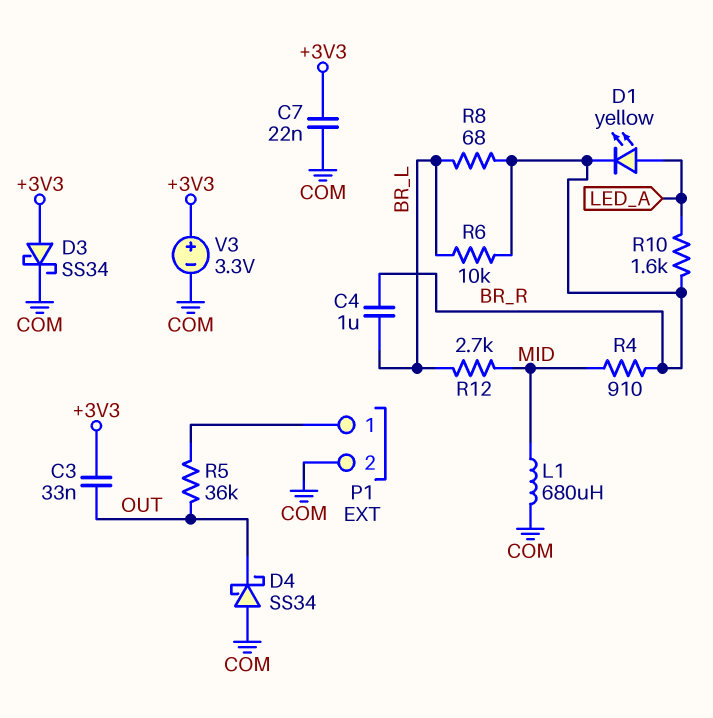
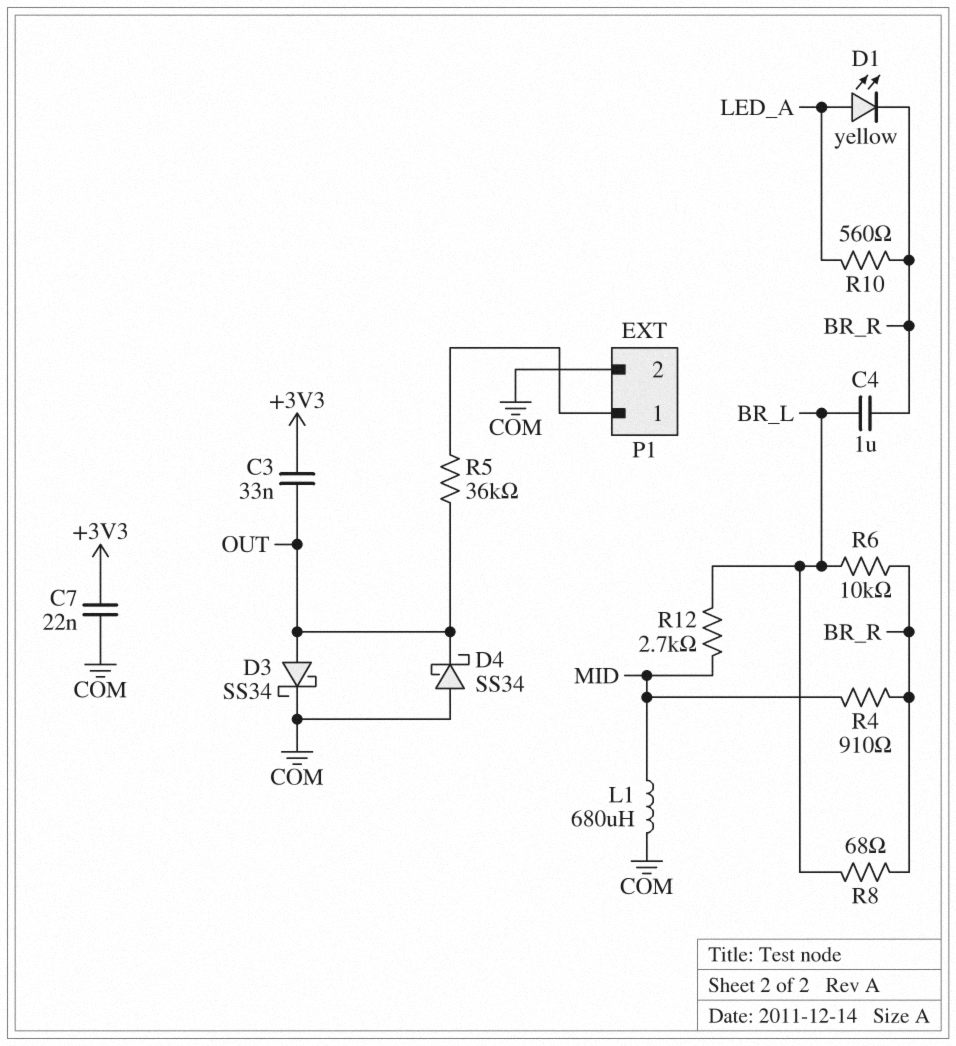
D3: schottky SS34 (A +3V3, K COM) -> schottky SS34 (A OUT, K COM)
R10: 1.6k (BR_R, LED_A) -> 560 (BR_R, LED_A)
V3: 3.3V (plus +3V3, minus COM) -> none

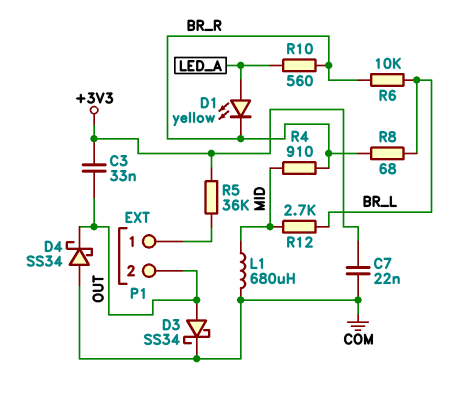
C4: 1uF (BR_L, BR_R) -> none
P1 pin 2: COM -> OUT
R5: 36k (OUT, P1/1) -> 36k (+3V3, P1/1)

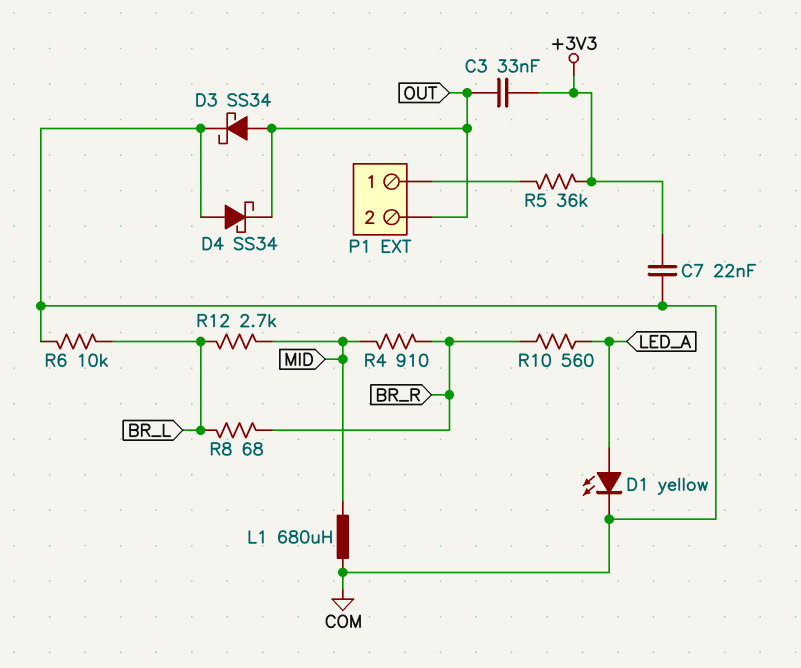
D1: LED yellow (A LED_A, K BR_R) -> LED yellow (A LED_A, K COM)
R6: 10k (BR_L, BR_R) -> 10k (BR_L, COM)

